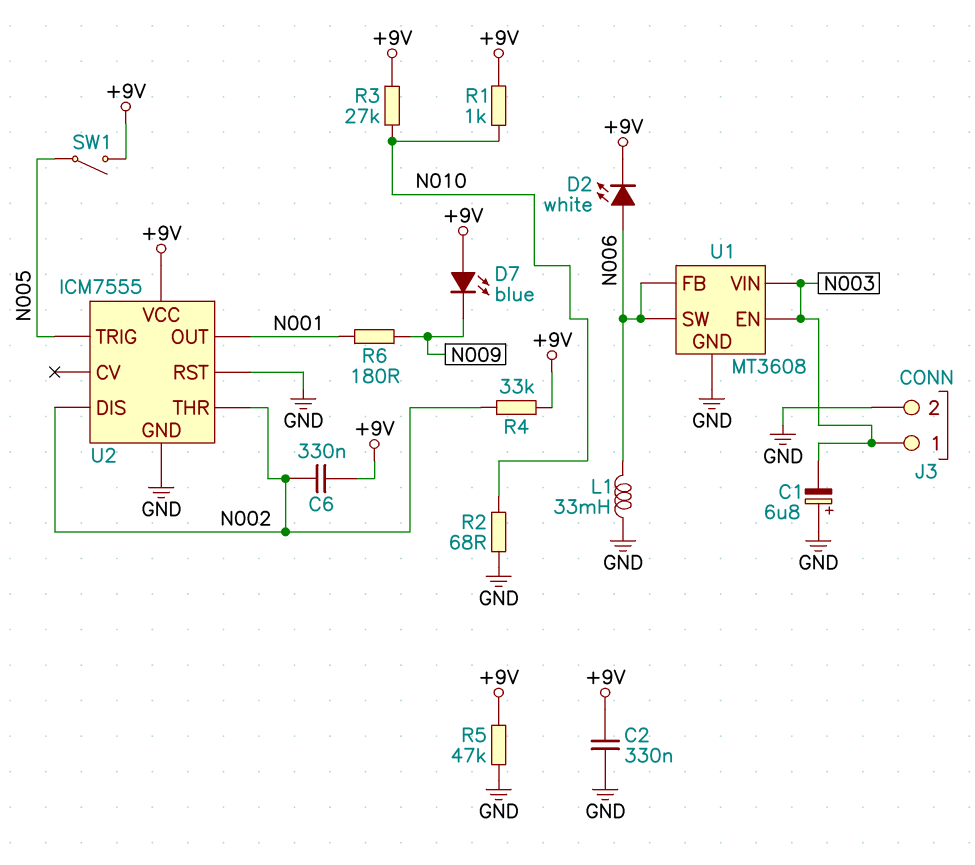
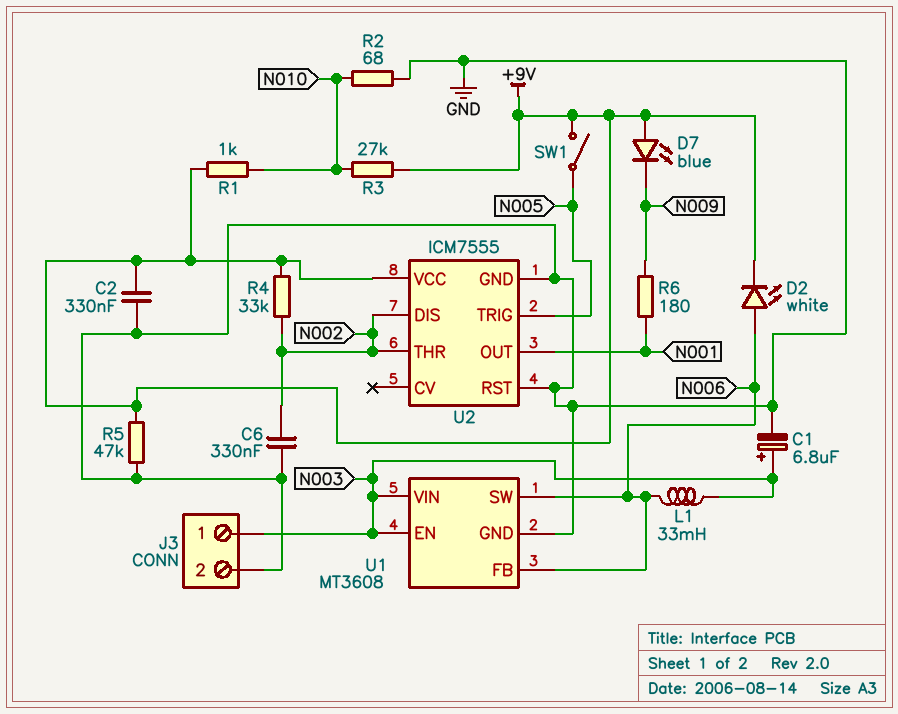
C1: 6.8uF (plus GND, minus N003) -> 6.8uF (plus N003, minus GND)
C6: 330nF (+9V, N002) -> 330nF (GND, N002)
L1: 33mH (GND, N006) -> 33mH (N003, N006)

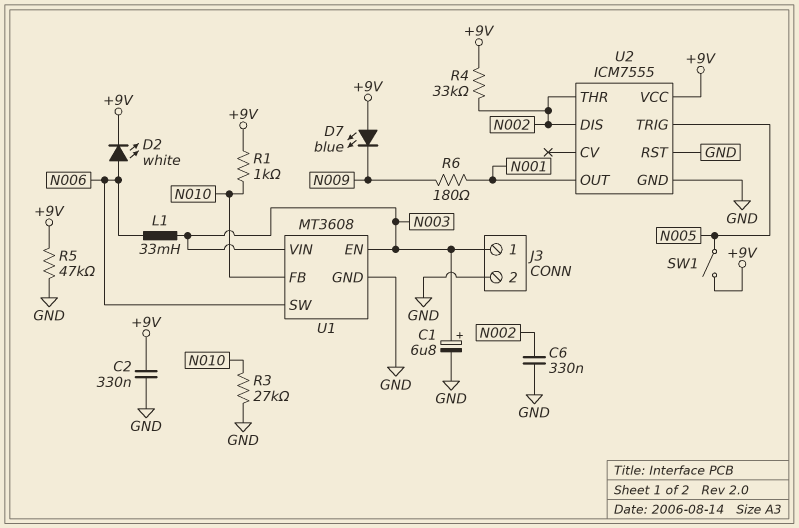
R2: 68 (GND, N010) -> none
R3: 27k (+9V, N010) -> 27k (GND, N010)
U1 pin FB: N006 -> N010

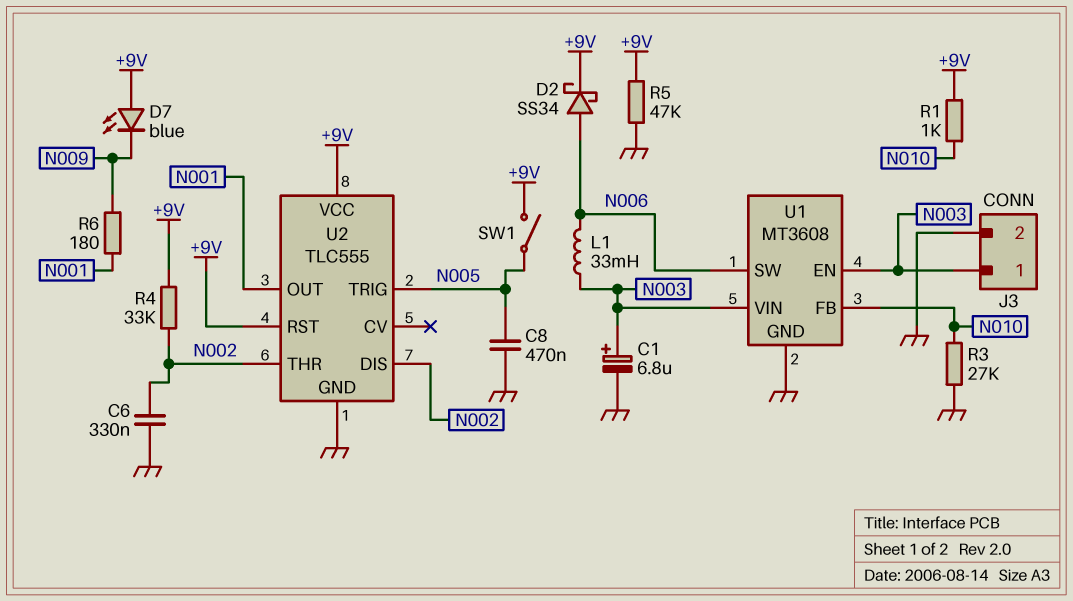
C2: 330nF (+9V, GND) -> none
C8: none -> 470nF (GND, N005)
D2: LED white (A N006, K +9V) -> schottky SS34 (A N006, K +9V)
U2: ICM7555 -> TLC555
U2 pin RST: GND -> +9V

